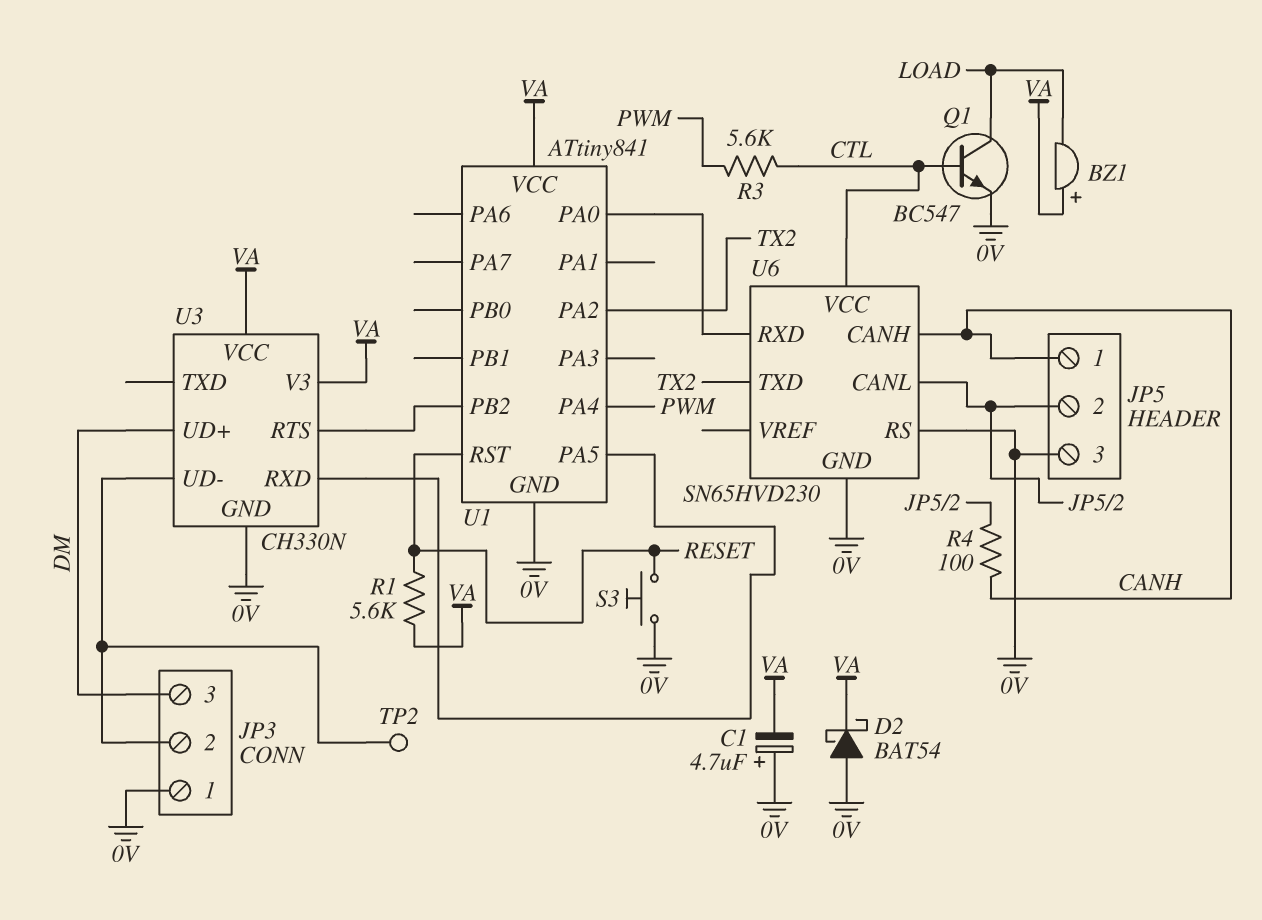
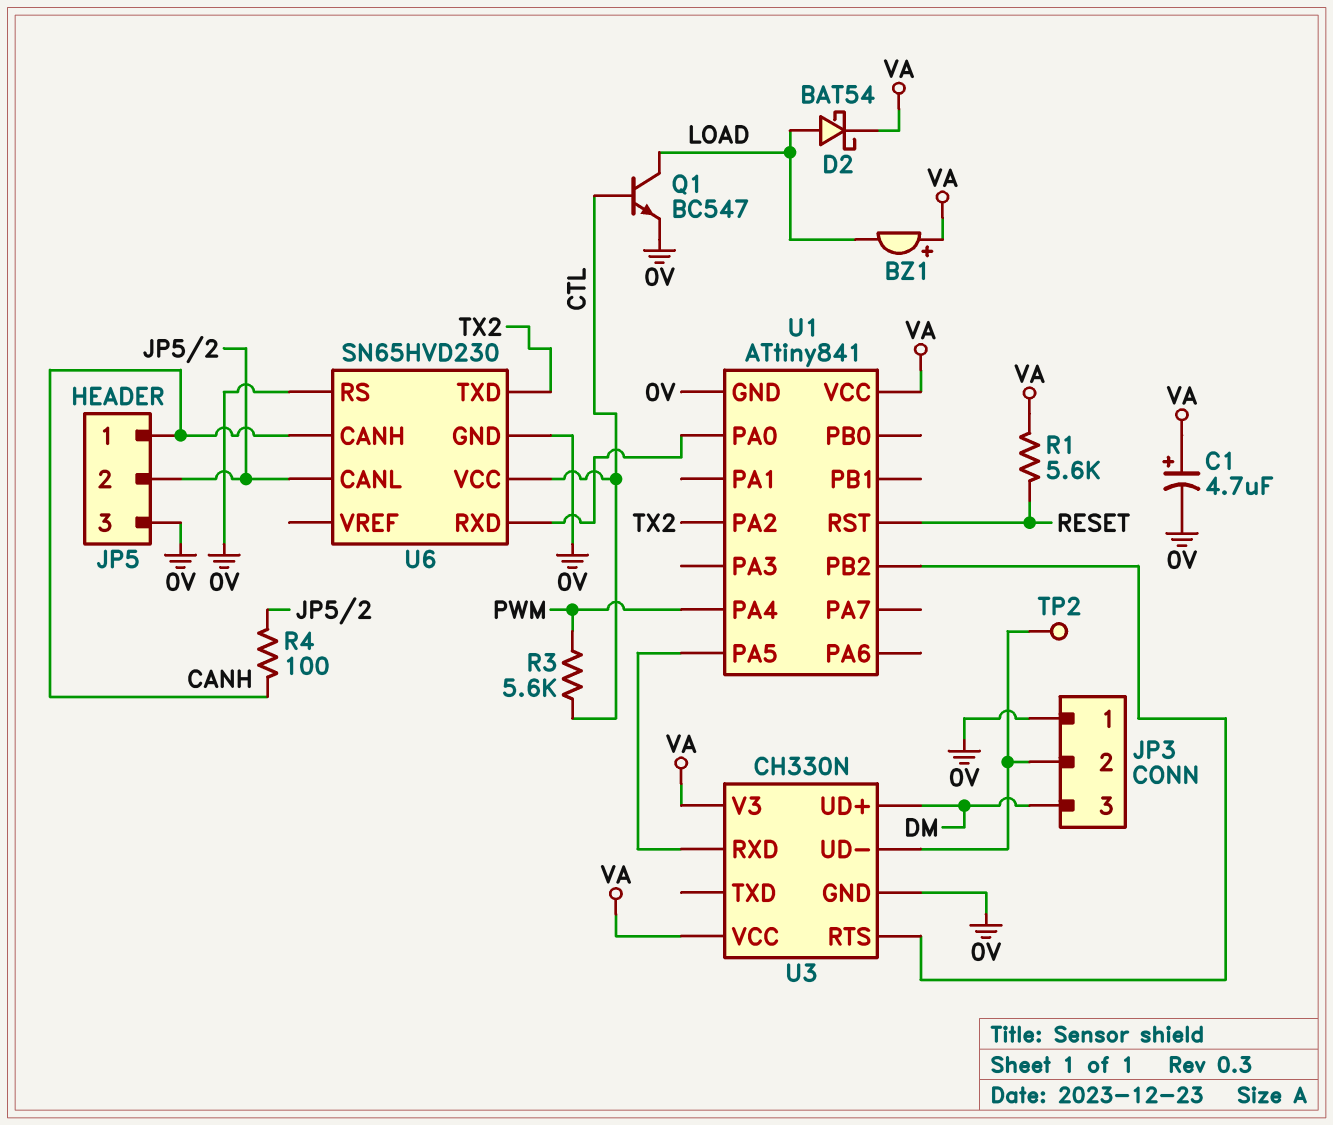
C1: 4.7uF (plus 0V, minus VA) -> 4.7uF (plus VA, minus 0V)
D2: schottky BAT54 (A 0V, K VA) -> schottky BAT54 (A LOAD, K VA)
S3: button (0V, RESET) -> none

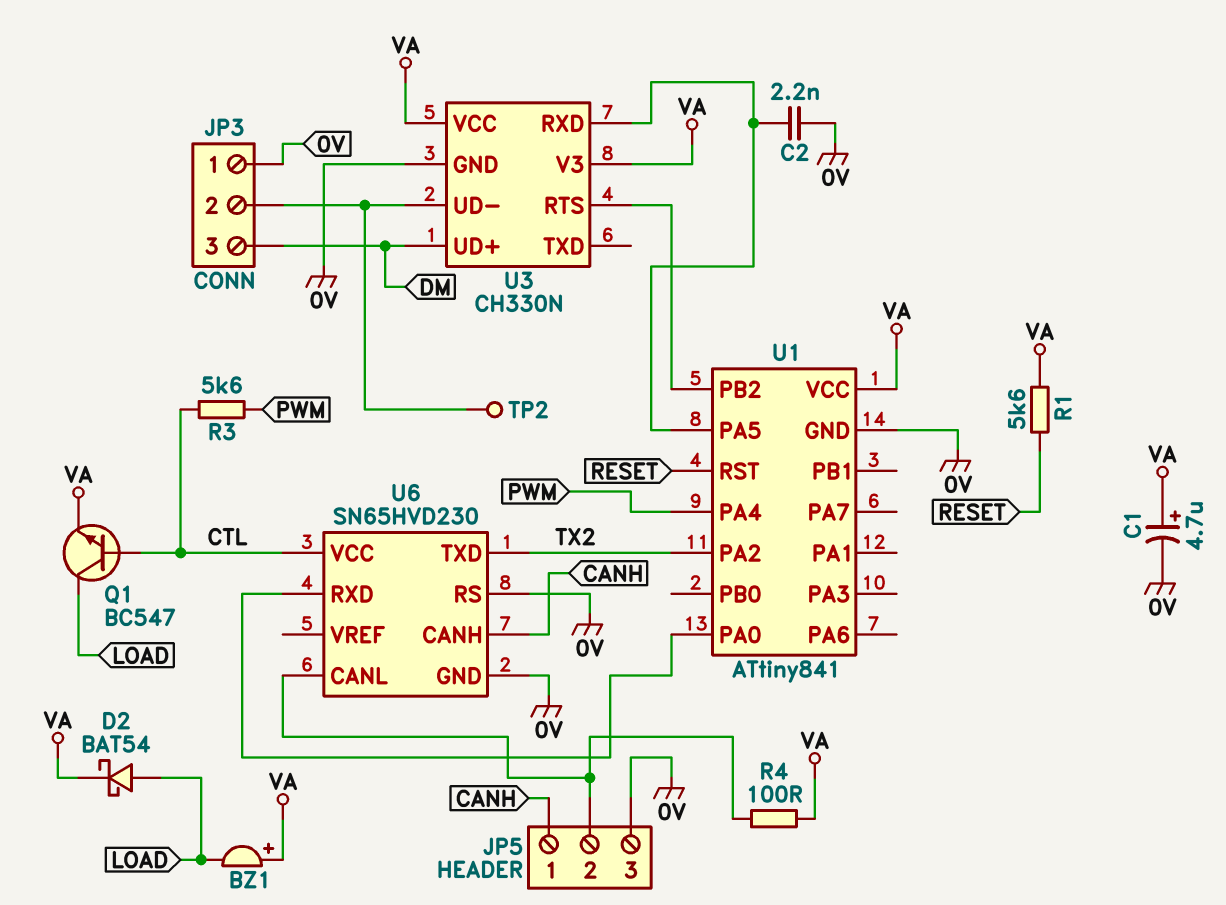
C2: none -> 2.2nF (0V, U1/PA5)
Q1: NPN BC547 (B CTL, C LOAD, E 0V) -> NPN BC547 (B CTL, C LOAD, E VA)
R4: 100 (CANH, JP5/2) -> 100 (JP5/2, VA)

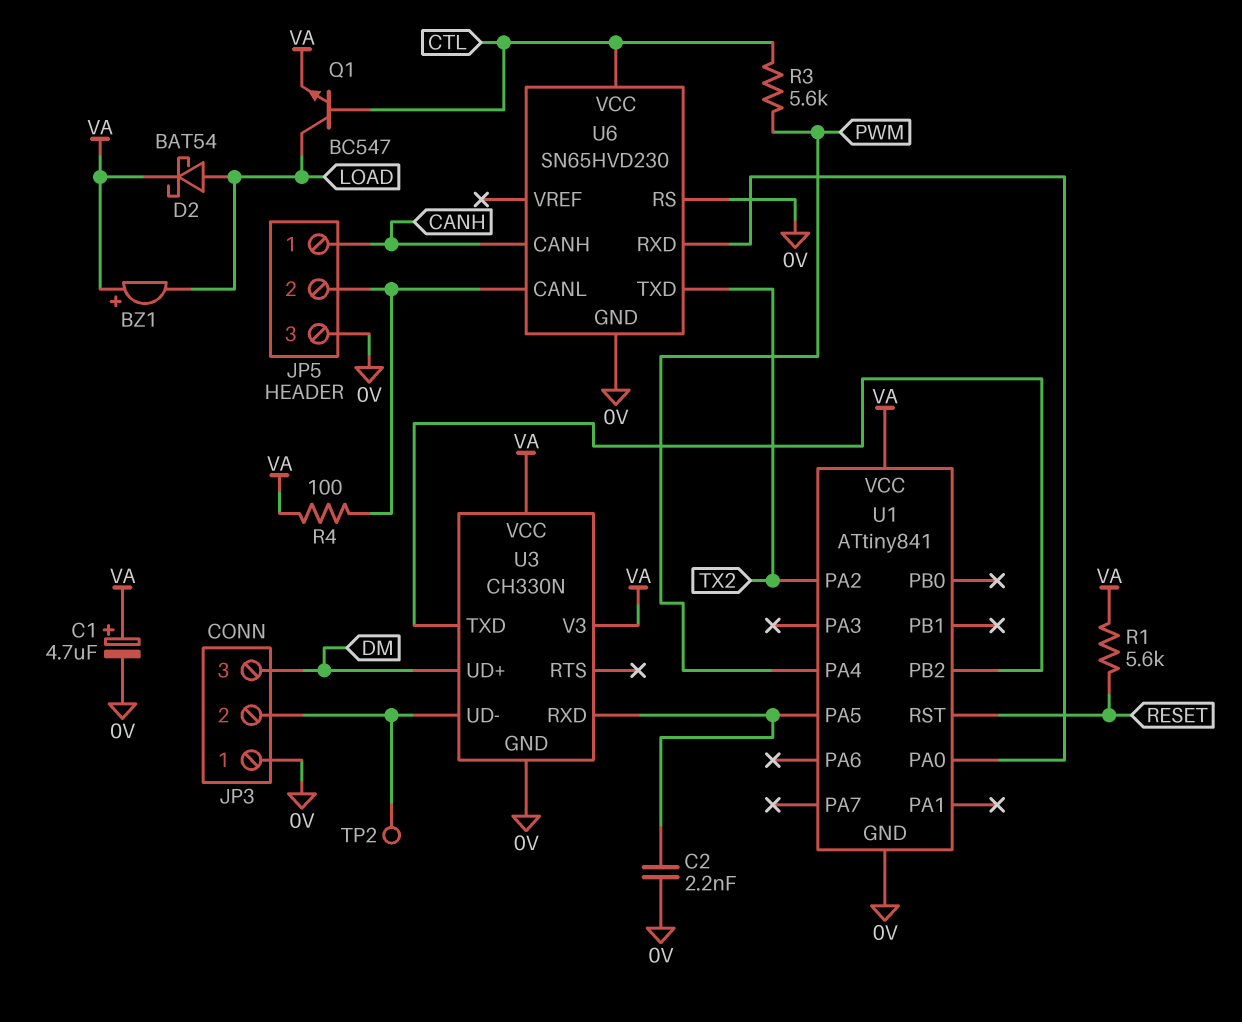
U3 pin RTS: U1/PB2 -> none
U3 pin TXD: none -> U1/PB2

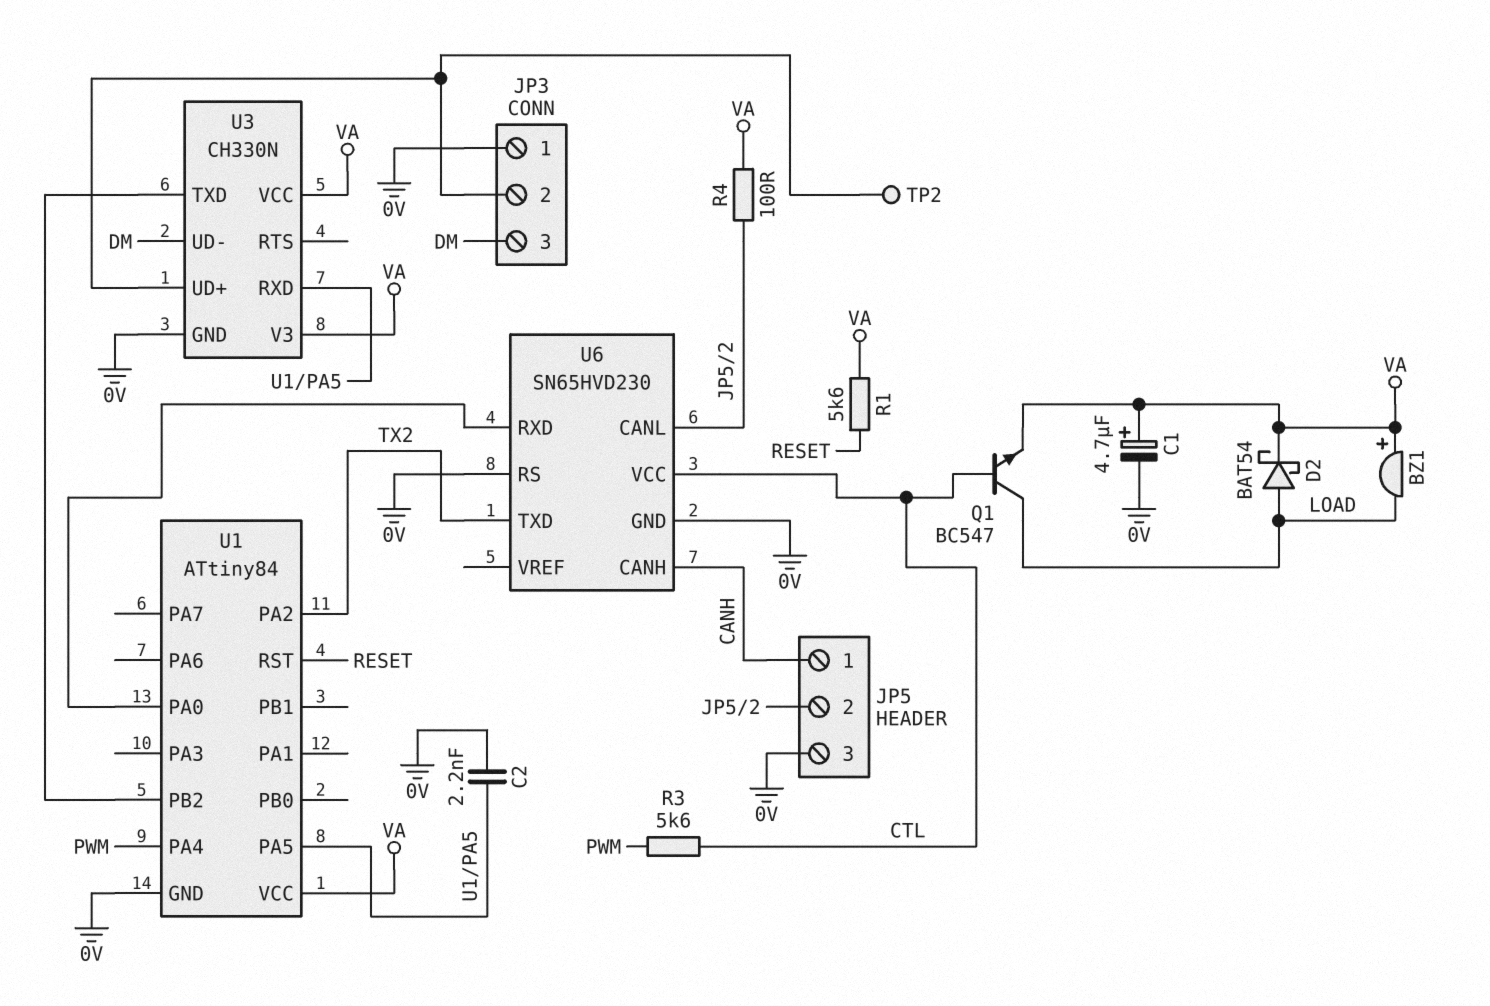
U1: ATtiny841 -> ATtiny84
U3 pin UD+: DM -> JP3/2
U3 pin UD-: JP3/2 -> DM

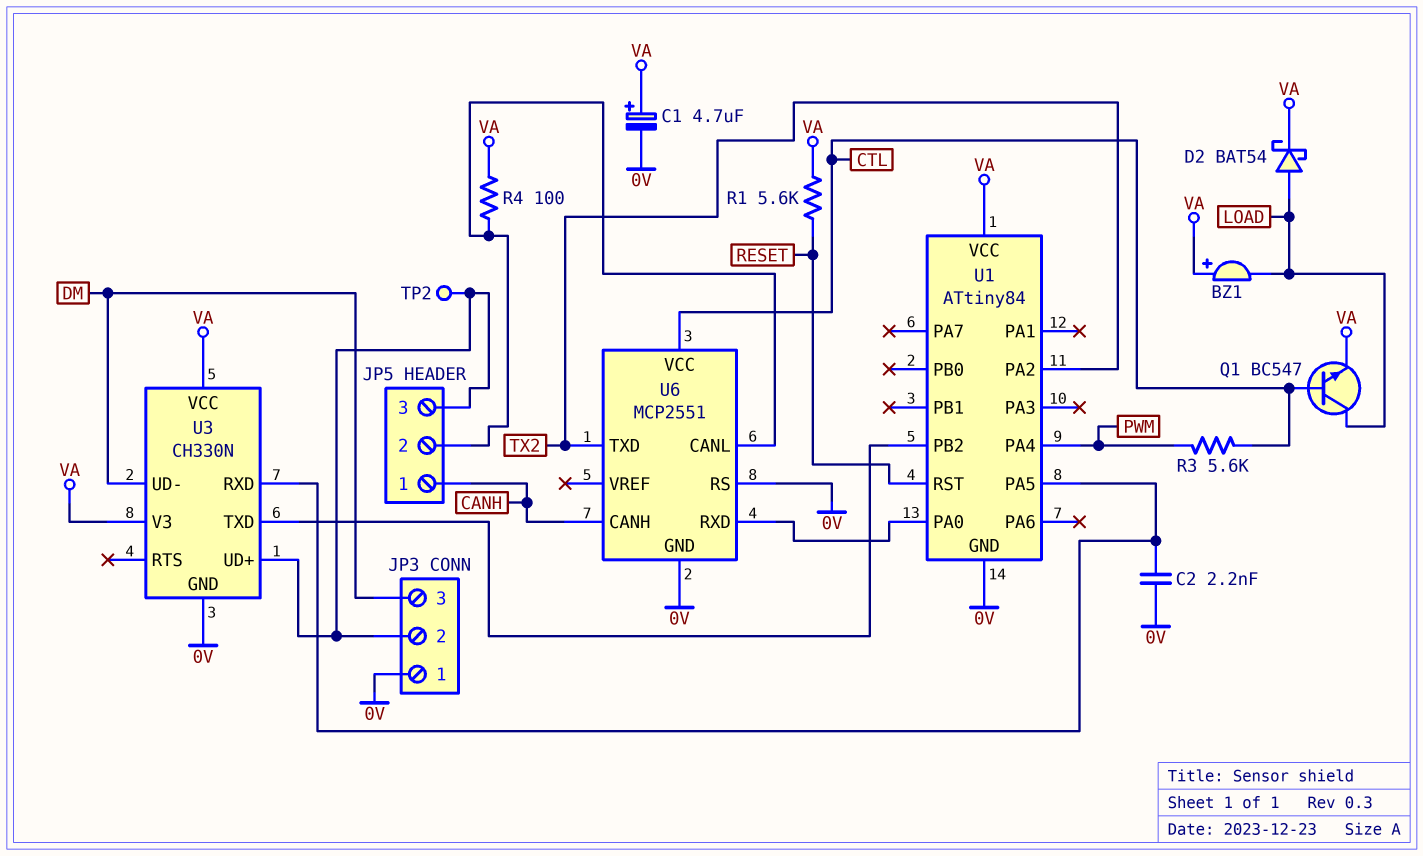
JP5 pin 3: 0V -> JP3/2
U6: SN65HVD230 -> MCP2551

